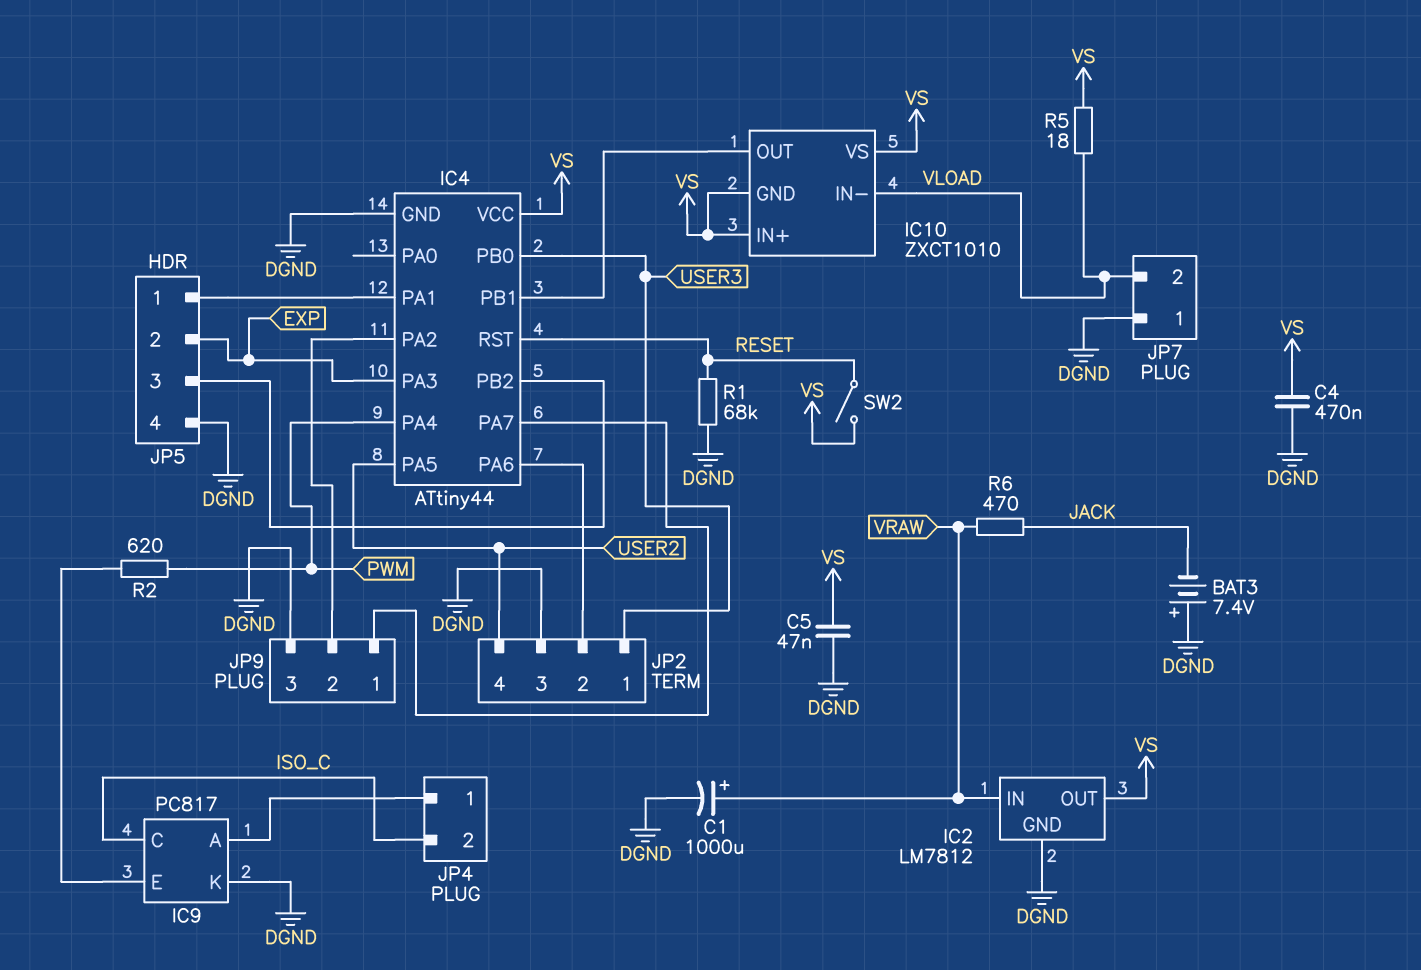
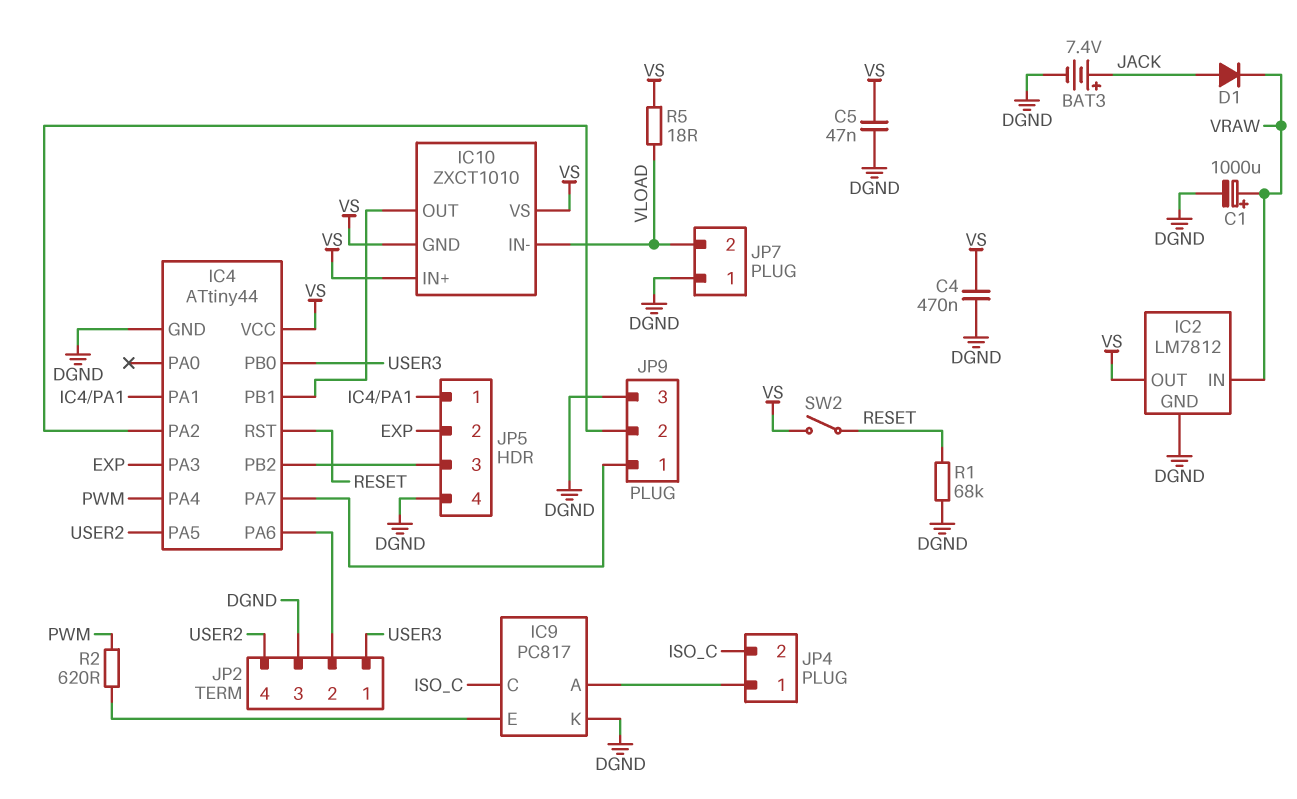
BAT3: 7.4V (plus DGND, minus JACK) -> 7.4V (plus JACK, minus DGND)
D1: none -> diode (A JACK, K VRAW)
R6: 470 (JACK, VRAW) -> none

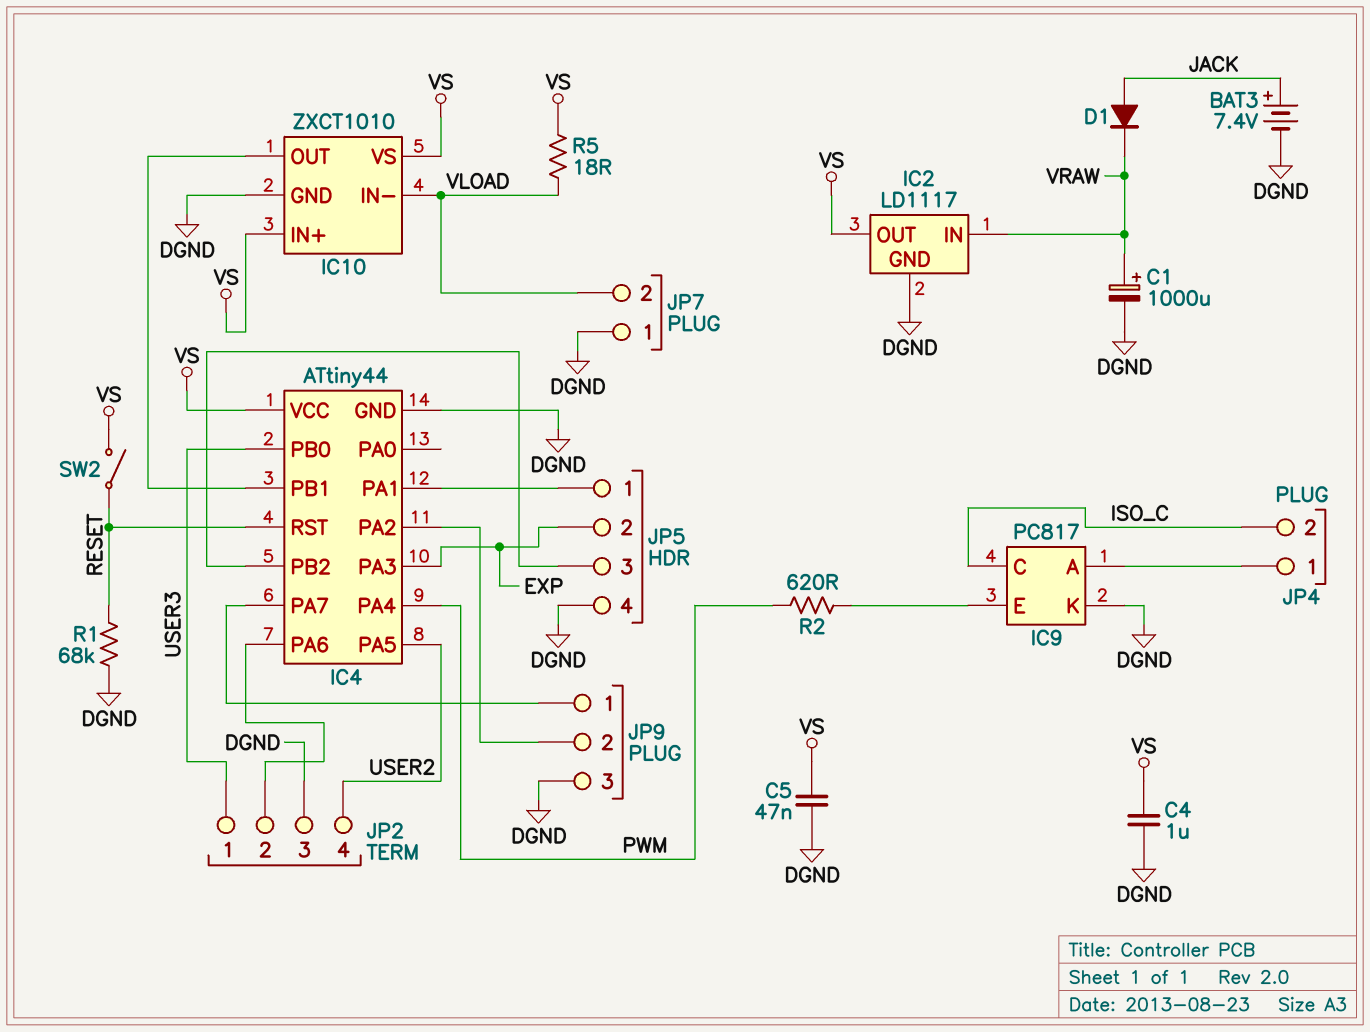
C4: 470nF (DGND, VS) -> 1uF (DGND, VS)
IC2: LM7812 -> LD1117
IC10 pin GND: VS -> DGND

